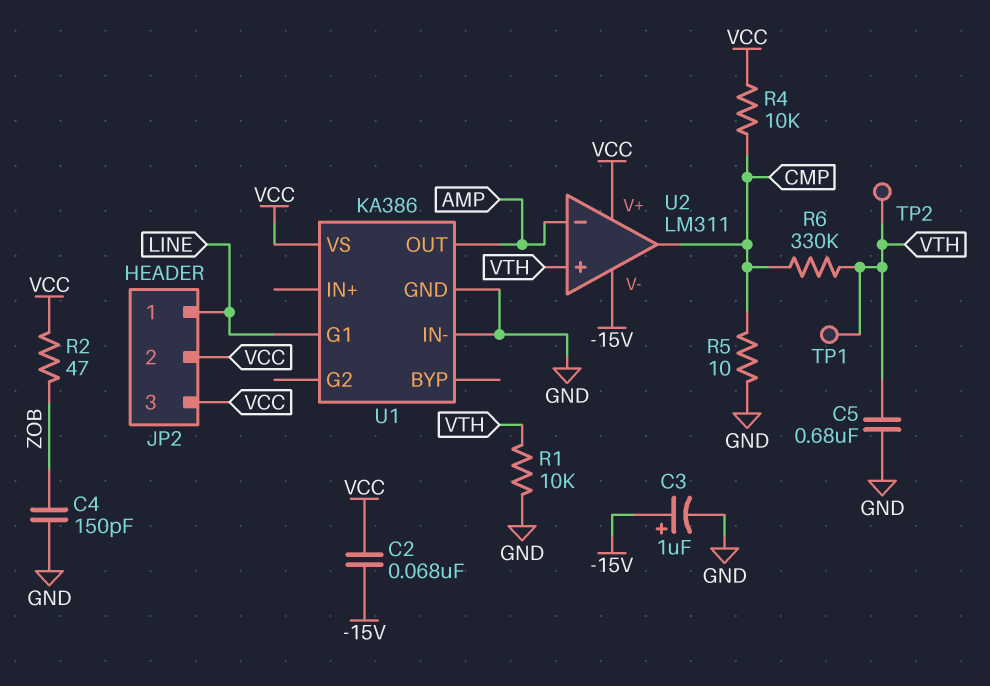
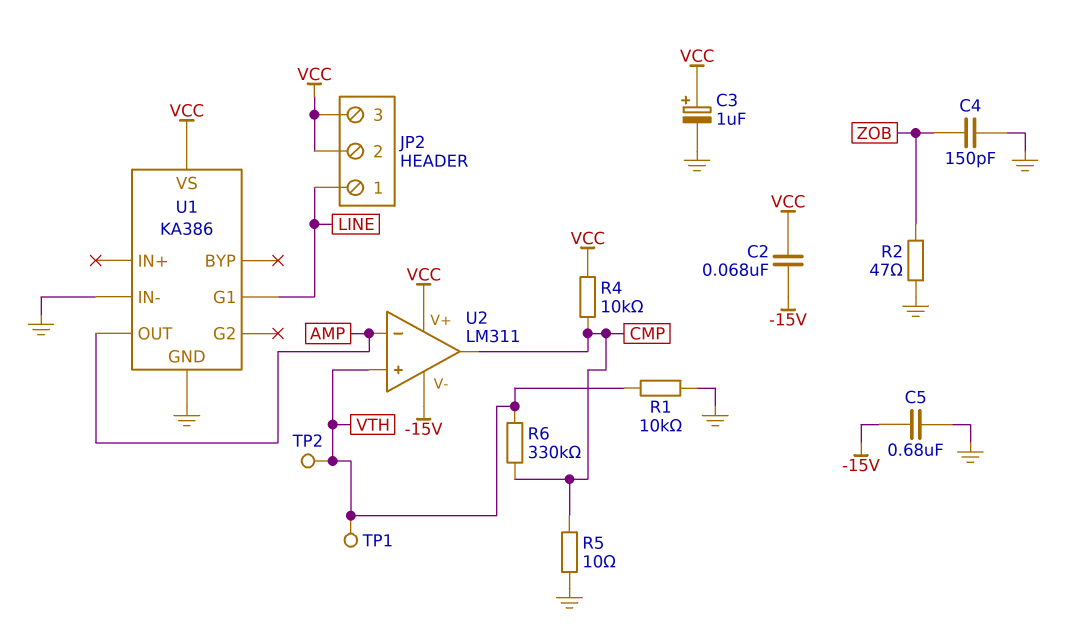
C3: 1uF (plus -15V, minus GND) -> 1uF (plus VCC, minus GND)
C5: 680nF (GND, VTH) -> 680nF (-15V, GND)
R2: 47 (VCC, ZOB) -> 47 (GND, ZOB)

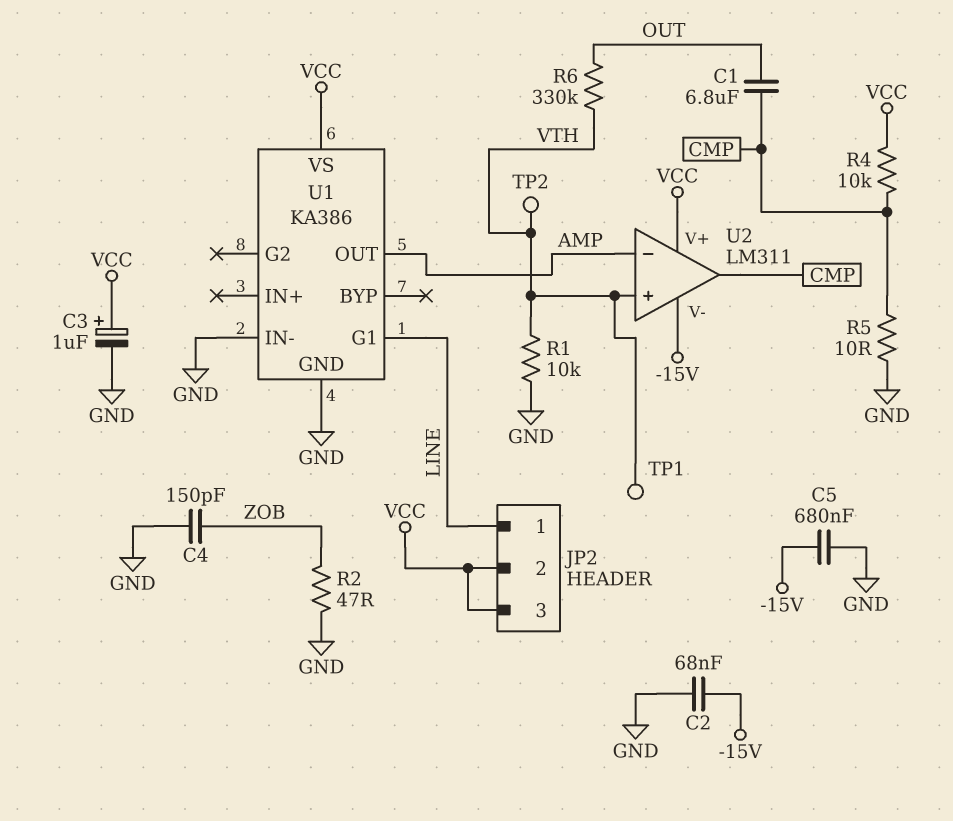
C1: none -> 6.8uF (CMP, OUT)
C2: 68nF (-15V, VCC) -> 68nF (-15V, GND)
R6: 330k (CMP, VTH) -> 330k (OUT, VTH)

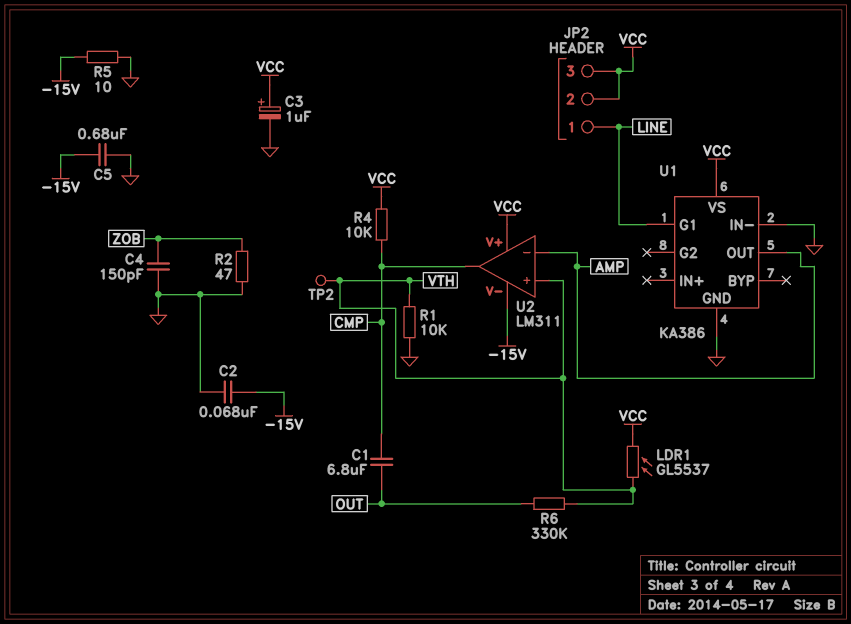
LDR1: none -> GL5537 (VCC, VTH)
R5: 10 (CMP, GND) -> 10 (-15V, GND)
TP1: test point (VTH) -> none

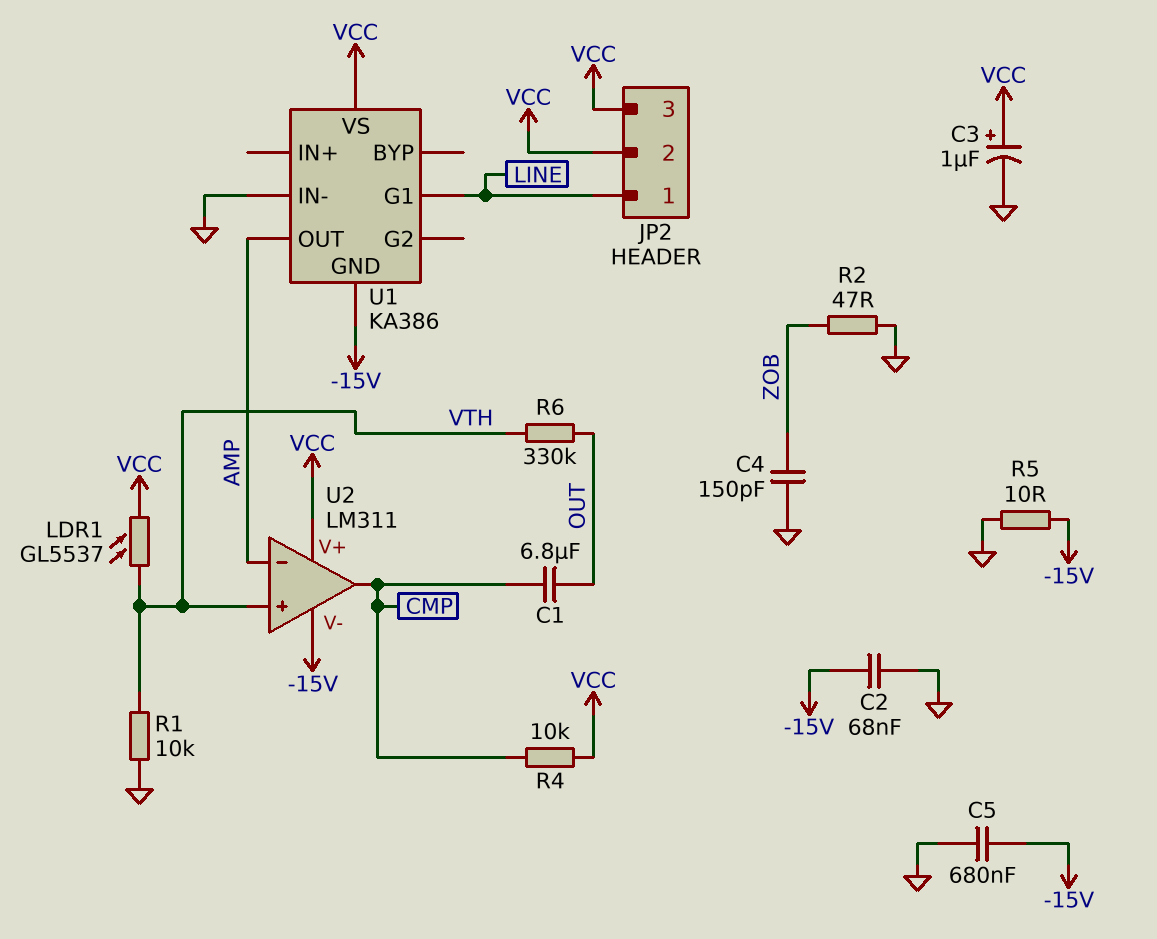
TP2: test point (VTH) -> none
U1 pin GND: GND -> -15V

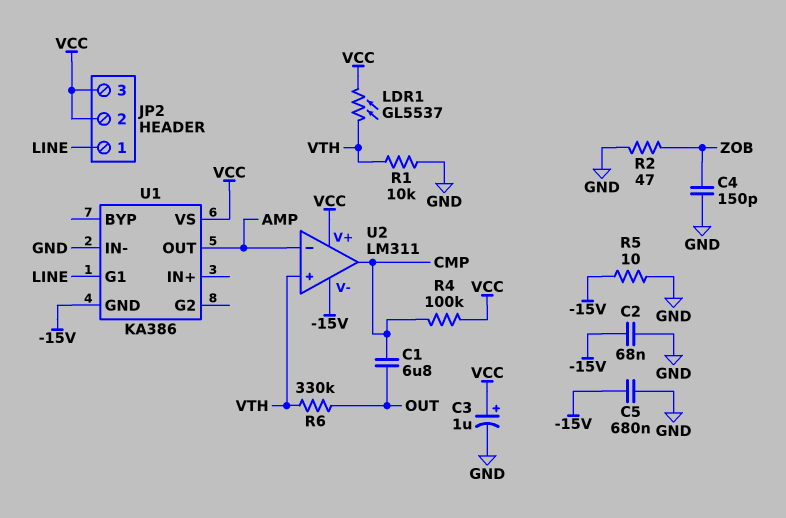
R4: 10k (CMP, VCC) -> 100k (CMP, VCC)

